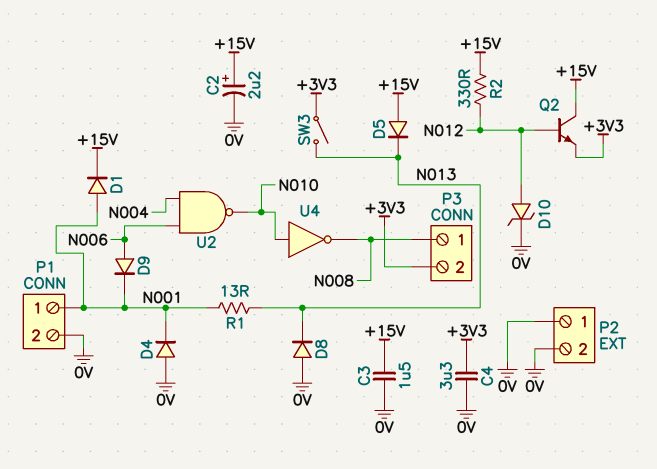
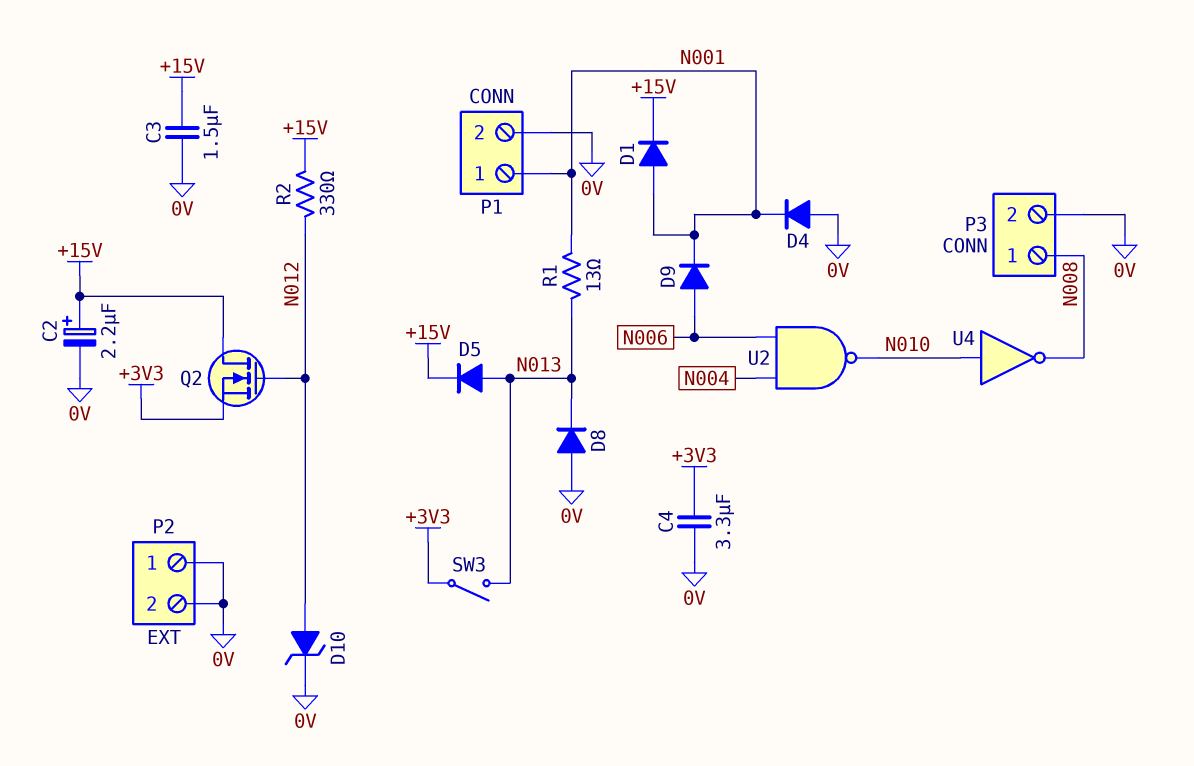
D5: diode (A +15V, K N013) -> diode (A N013, K +15V)
P3 pin 2: +3V3 -> 0V
Q2: NPN (B N012, C +15V, E +3V3) -> NMOS (G N012, D +15V, S +3V3)

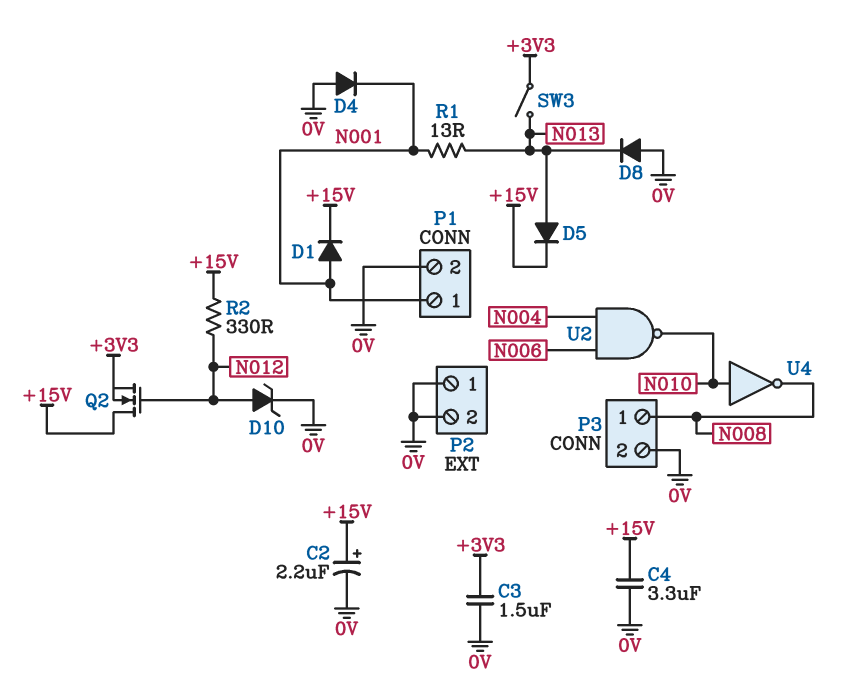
C3: 1.5uF (+15V, 0V) -> 1.5uF (+3V3, 0V)
C4: 3.3uF (+3V3, 0V) -> 3.3uF (+15V, 0V)
D9: diode (A N006, K N001) -> none

